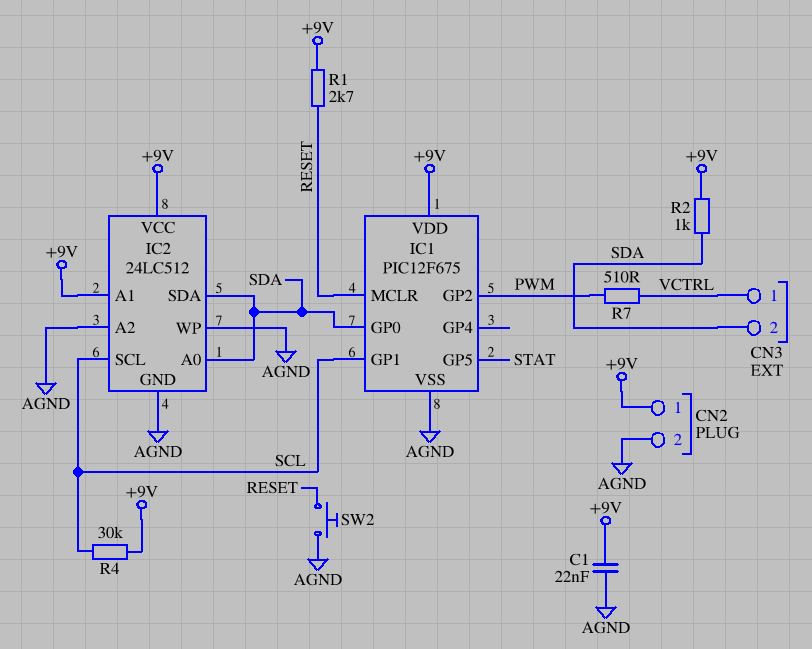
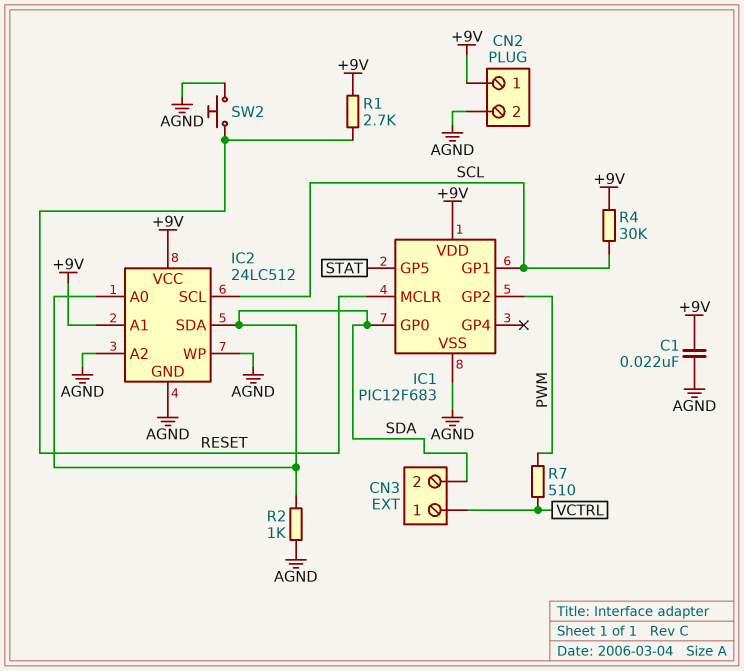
IC1: PIC12F675 -> PIC12F683
R2: 1k (+9V, SDA) -> 1k (AGND, SDA)

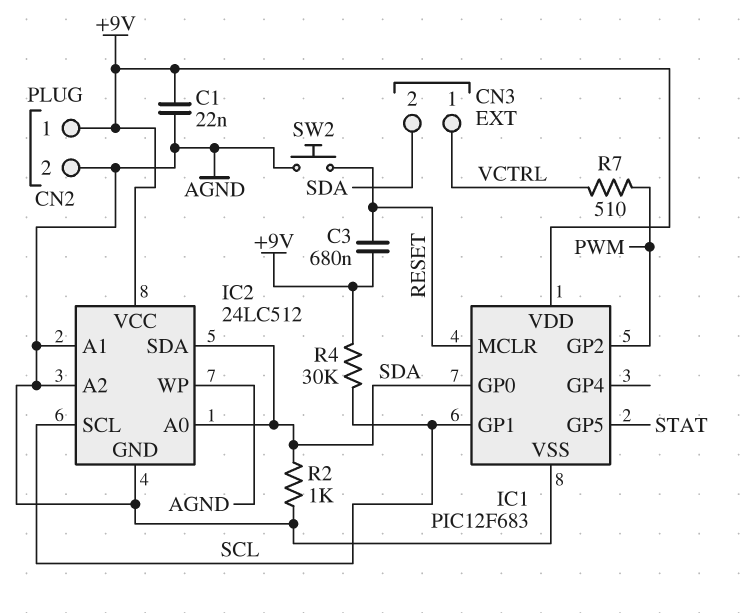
C3: none -> 680nF (+9V, RESET)
IC2 pin A1: +9V -> AGND
R1: 2.7k (+9V, RESET) -> none

